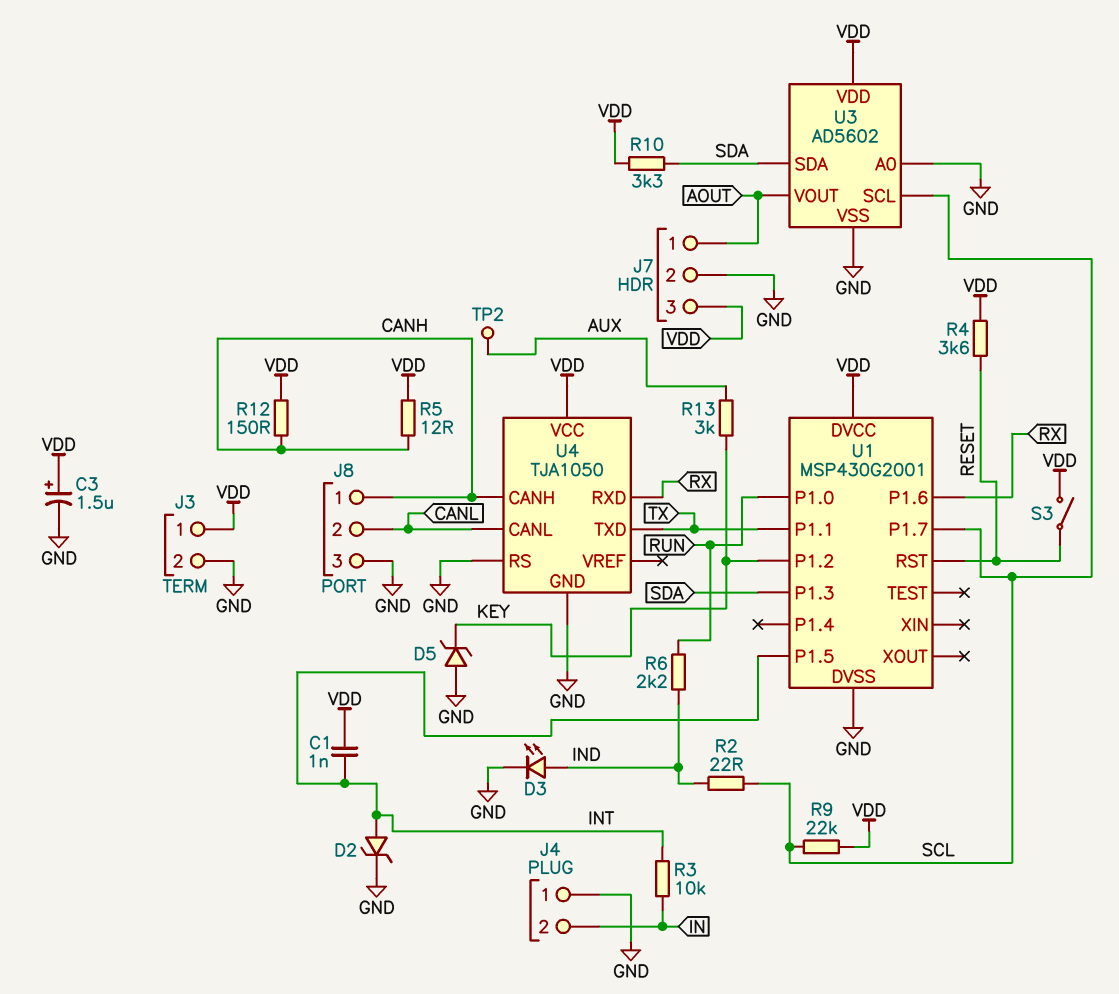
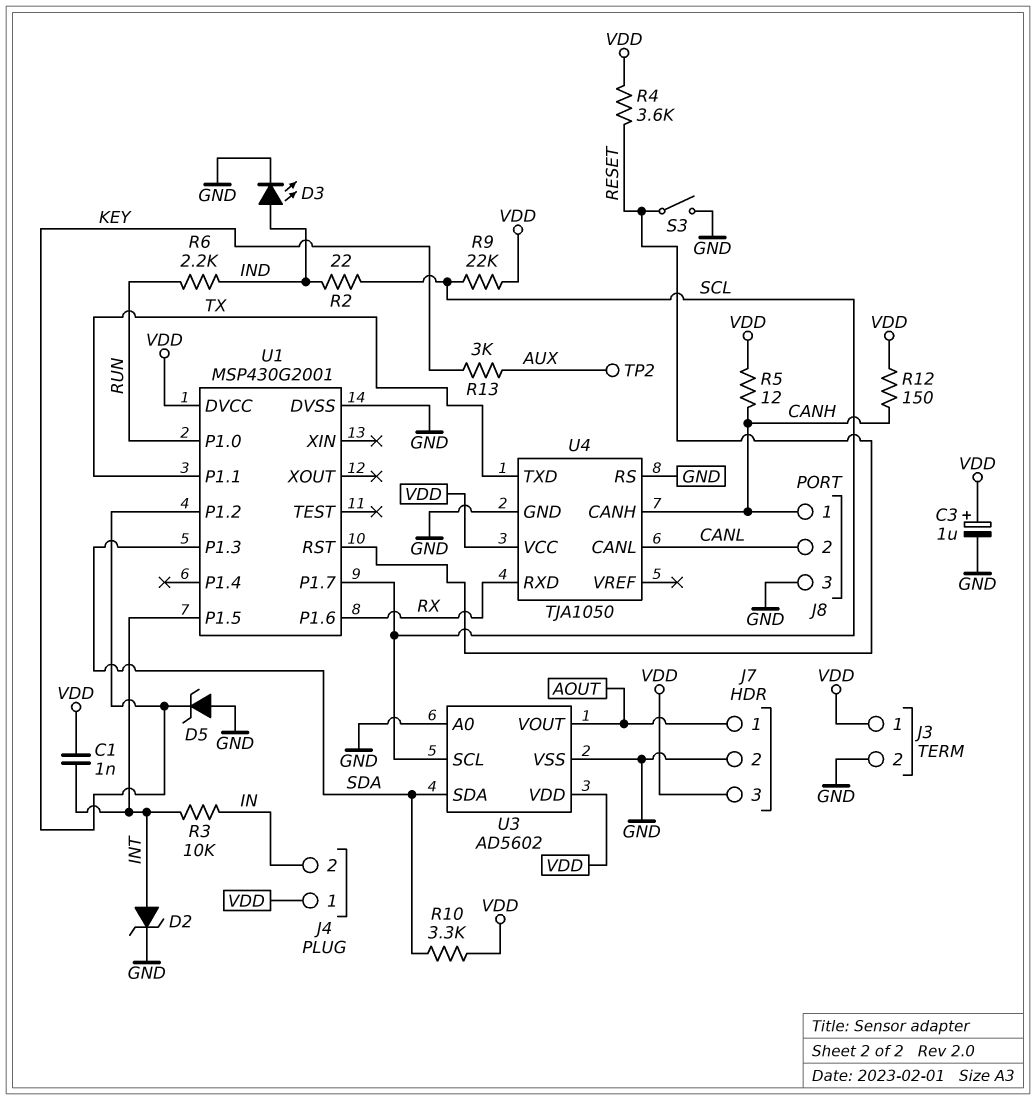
C3: 1.5uF (plus VDD, minus GND) -> 1uF (plus VDD, minus GND)
J4 pin 1: GND -> VDD
S3: switch (RESET, VDD) -> switch (GND, RESET)

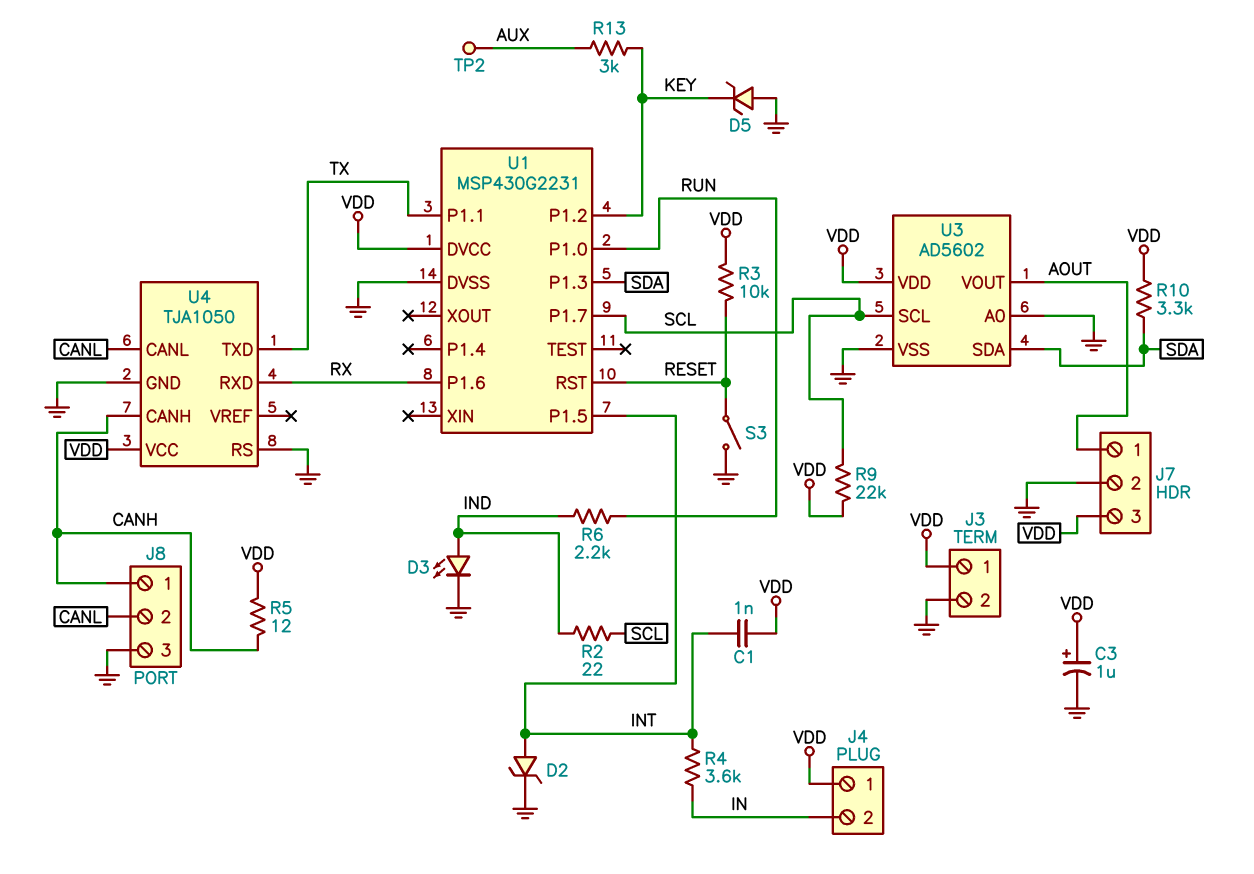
R3: 10k (IN, INT) -> 10k (RESET, VDD)
R4: 3.6k (RESET, VDD) -> 3.6k (IN, INT)
R12: 150 (CANH, VDD) -> none
U1: MSP430G2001 -> MSP430G2231

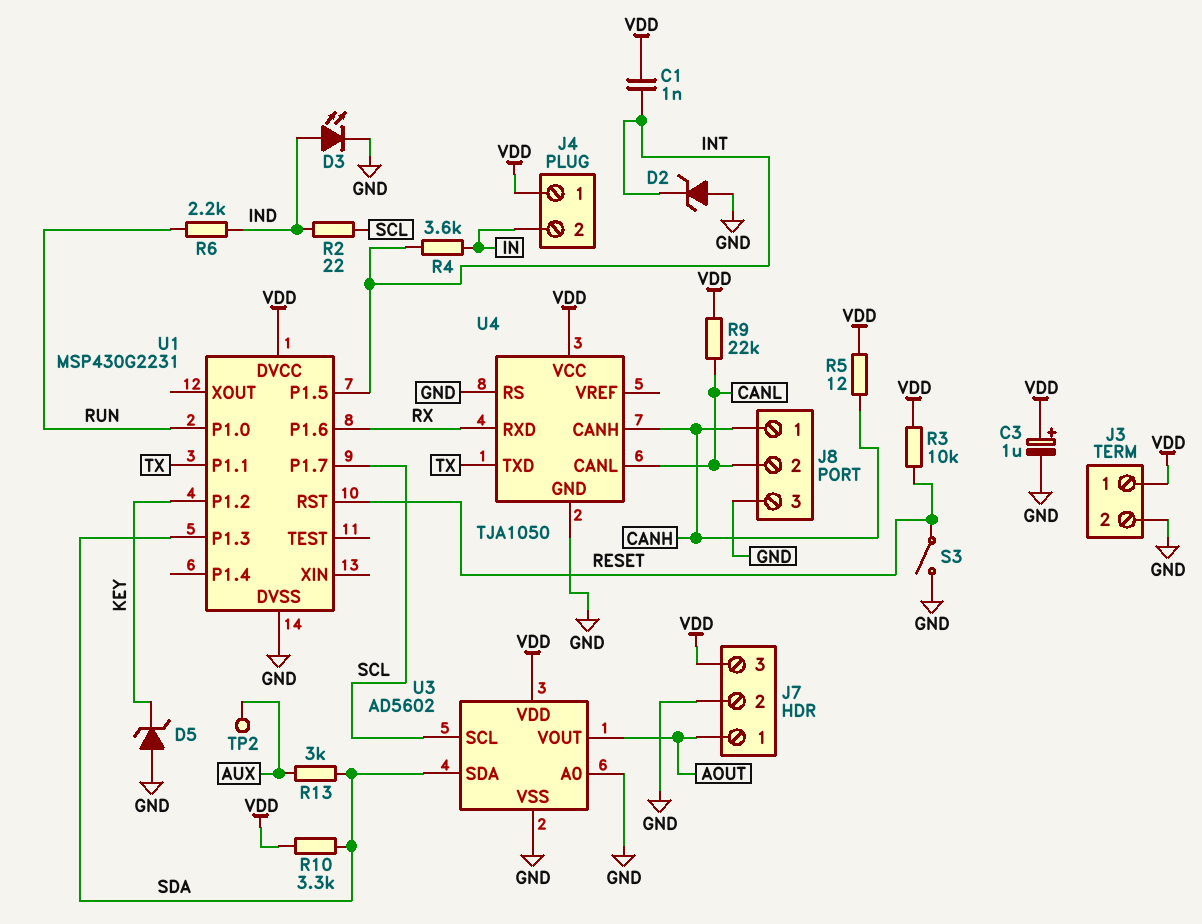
D2: zener (A INT, K GND) -> zener (A GND, K INT)
R9: 22k (SCL, VDD) -> 22k (CANL, VDD)
R13: 3k (AUX, KEY) -> 3k (AUX, SDA)

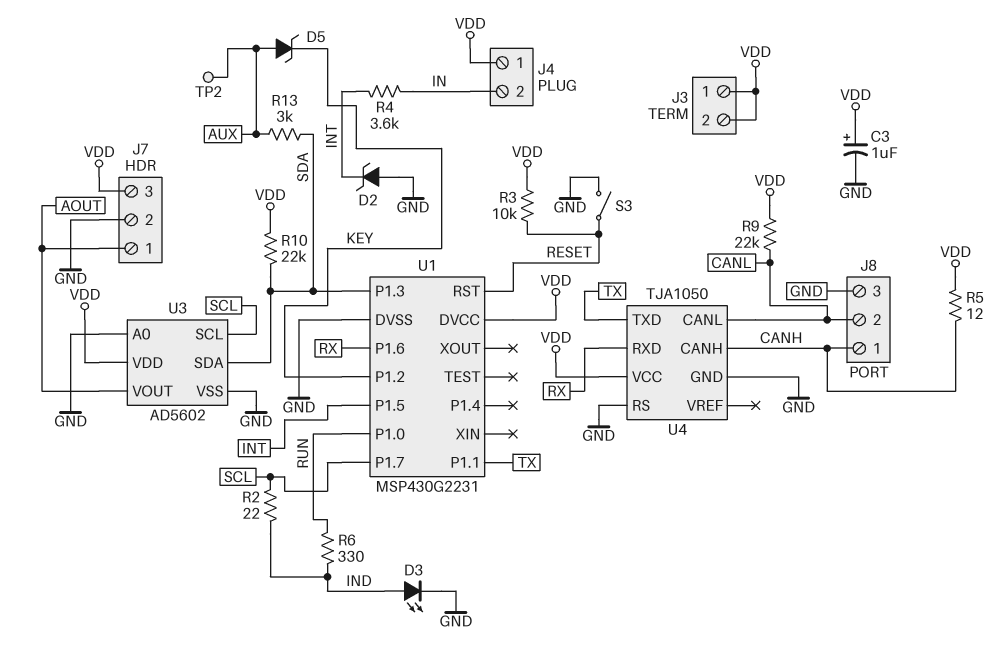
C1: 1nF (INT, VDD) -> none
D5: zener (A GND, K KEY) -> zener (A AUX, K KEY)
J3 pin 2: GND -> VDD
R6: 2.2k (IND, RUN) -> 330 (IND, RUN)
R10: 3.3k (SDA, VDD) -> 22k (SDA, VDD)

